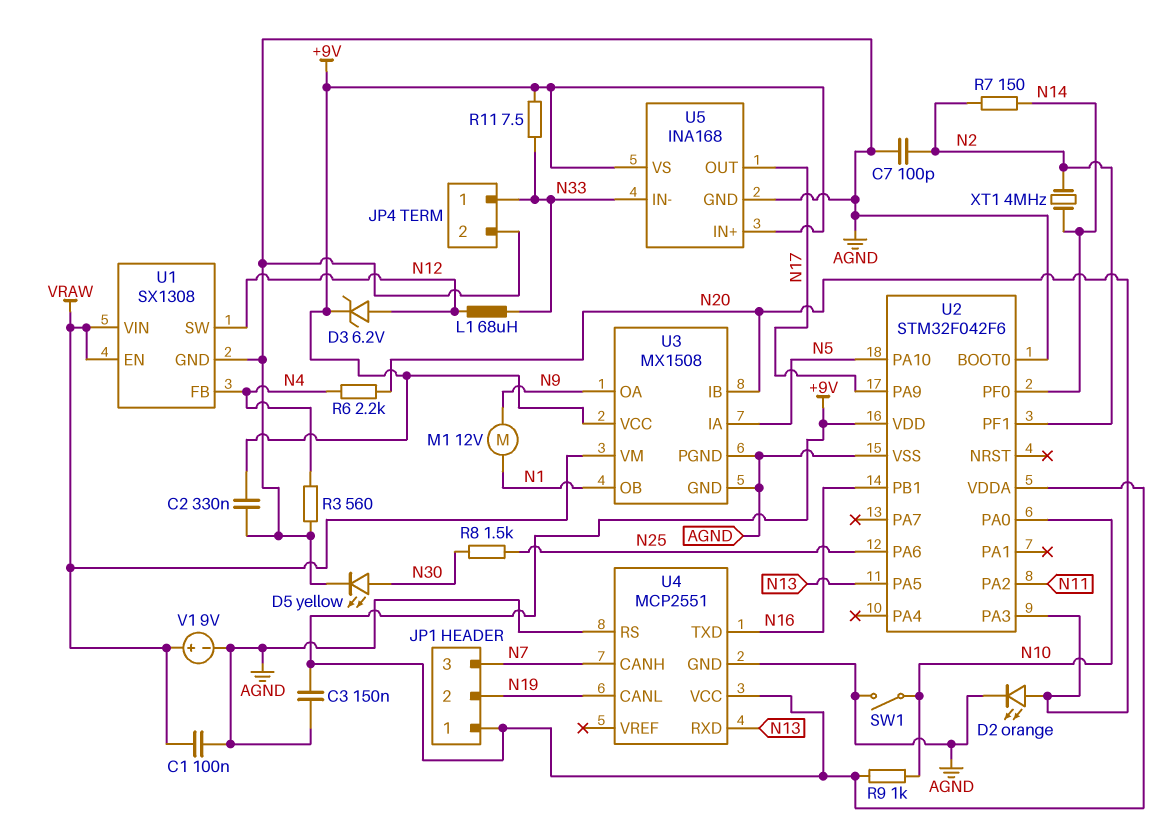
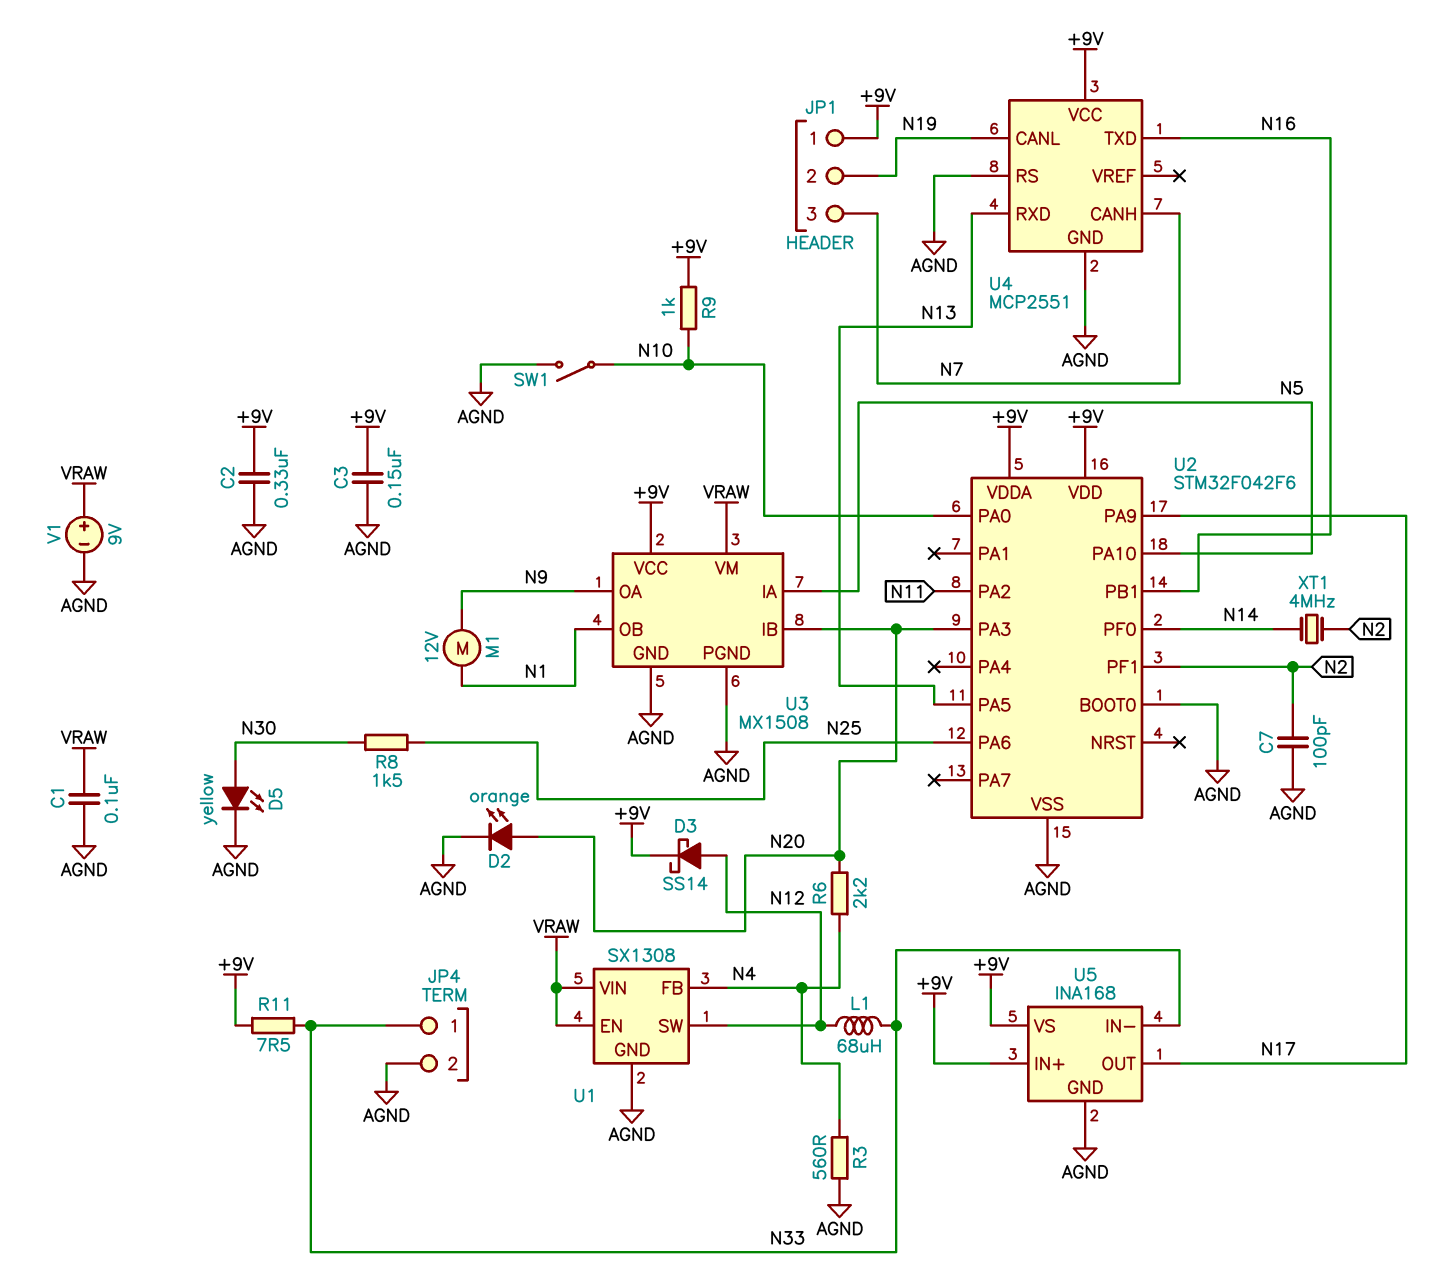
D3: zener 6.2V (A N12, K +9V) -> schottky SS14 (A N12, K +9V)
R7: 150 (N2, N14) -> none

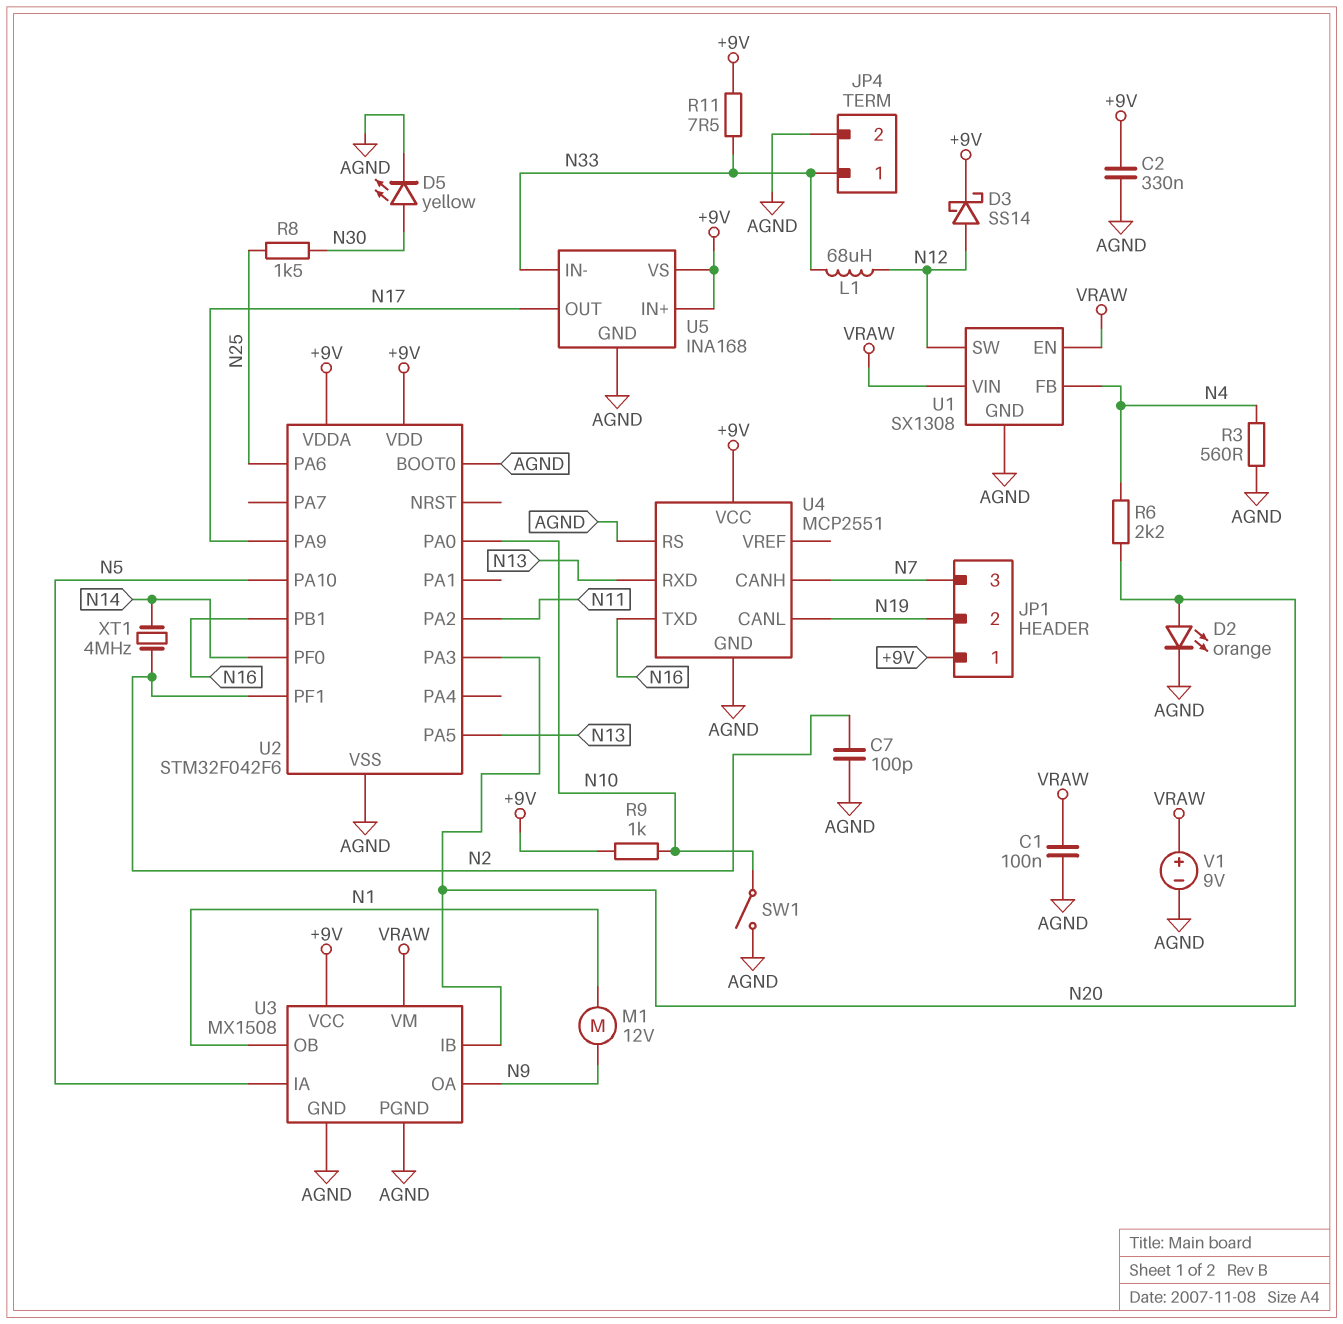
C3: 150nF (+9V, AGND) -> none

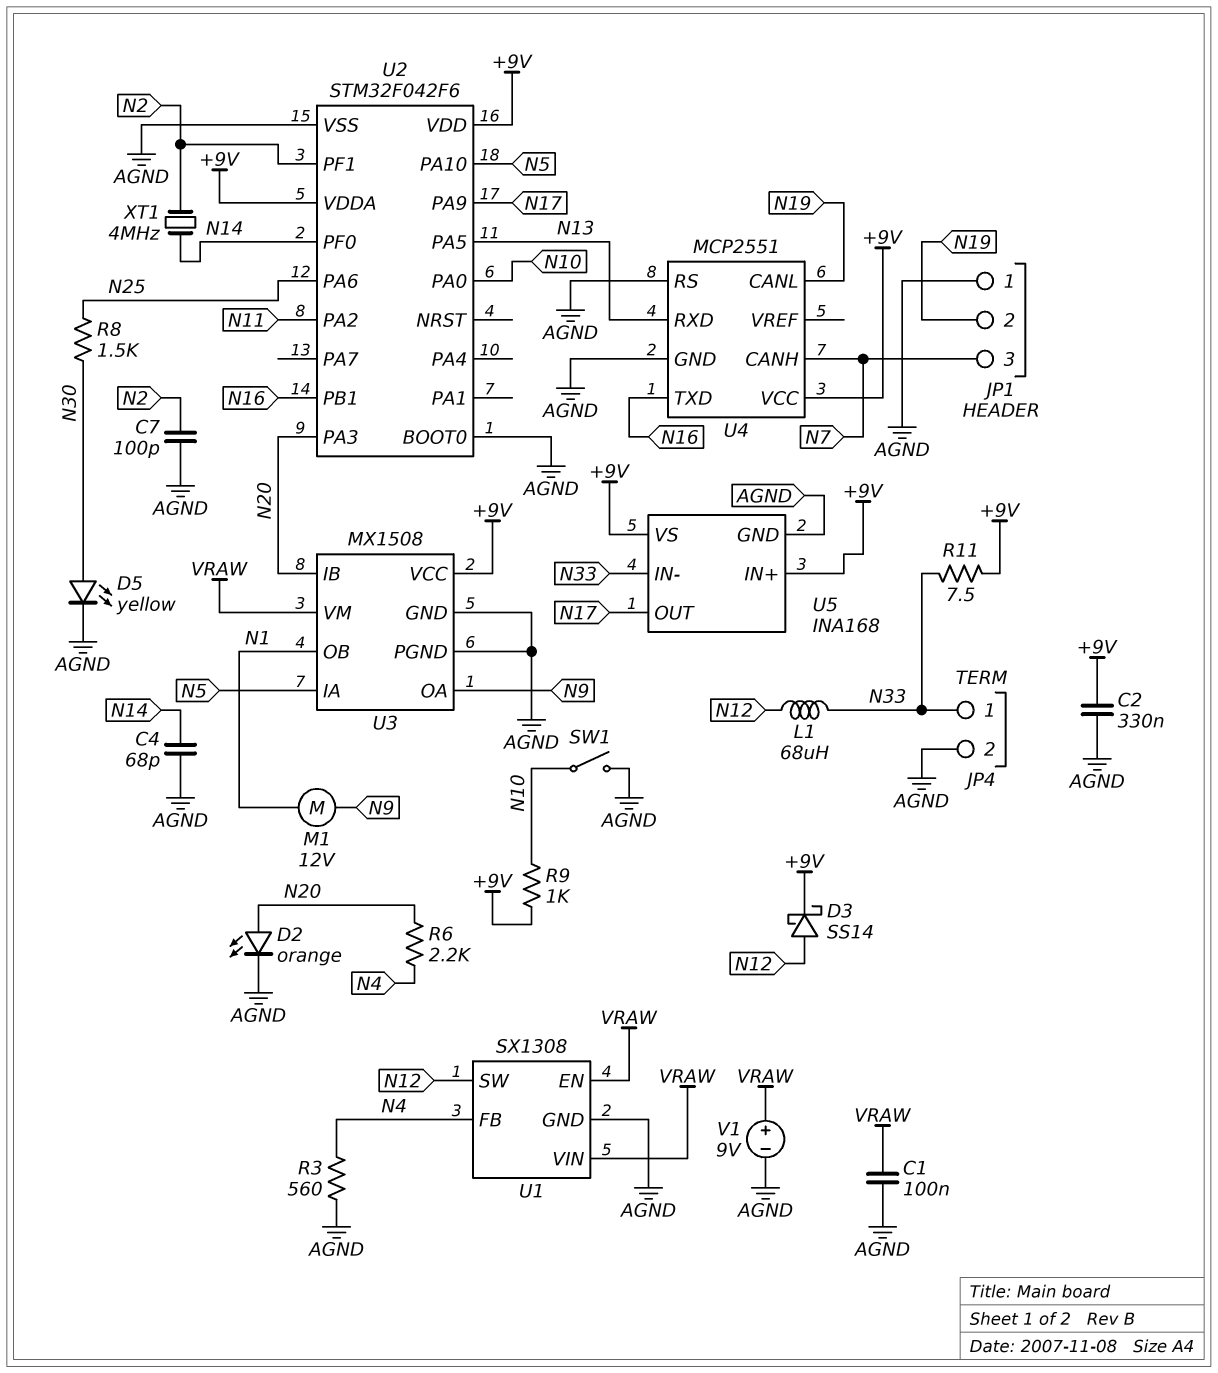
C4: none -> 68pF (AGND, N14)
JP1 pin 1: +9V -> AGND

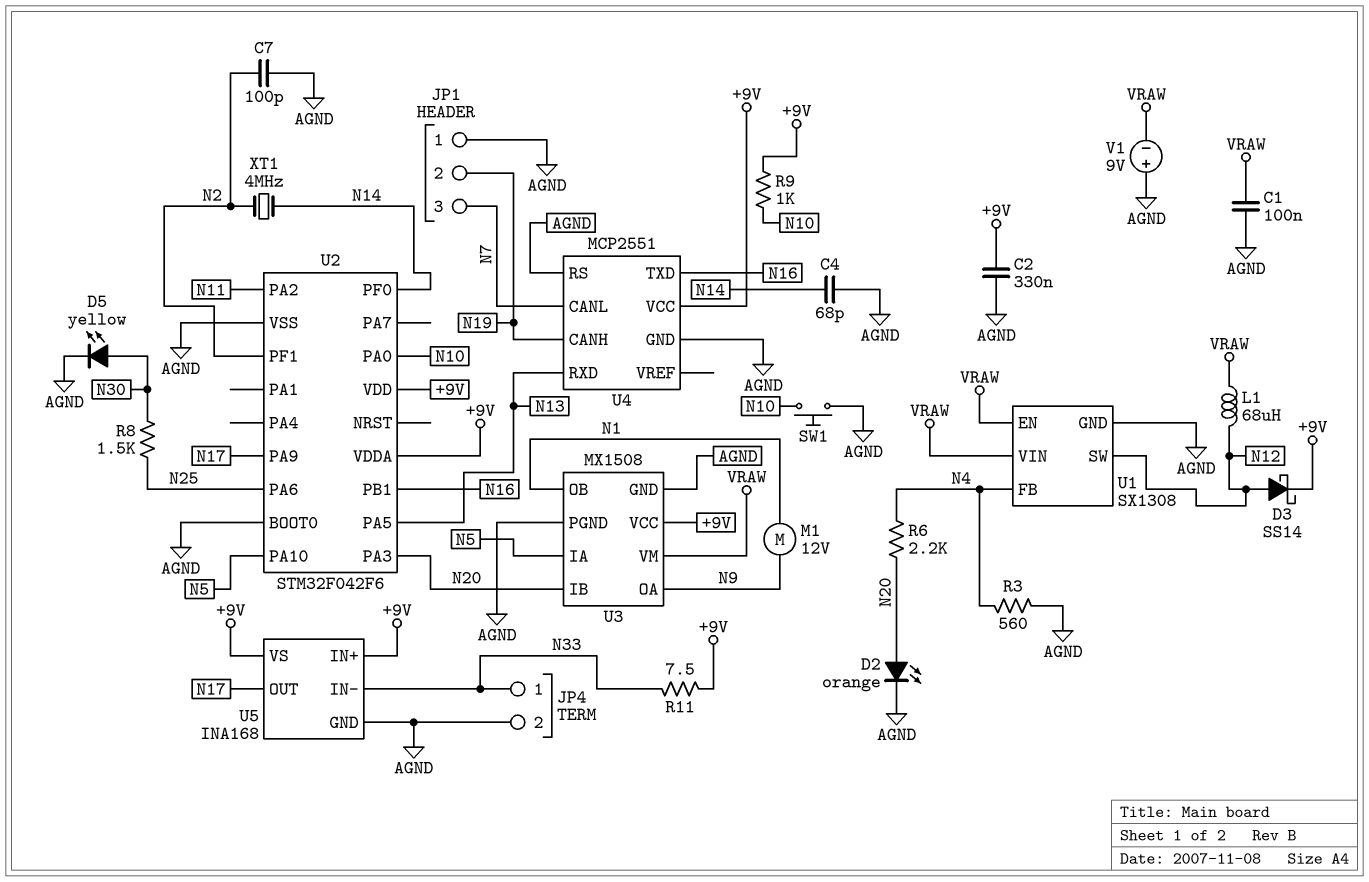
L1: 68uH (N12, N33) -> 68uH (N12, VRAW)
SW1: switch (AGND, N10) -> button (AGND, N10)
U4 pin CANH: N7 -> N19
U4 pin CANL: N19 -> N7
V1: 9V (plus VRAW, minus AGND) -> 9V (plus AGND, minus VRAW)

